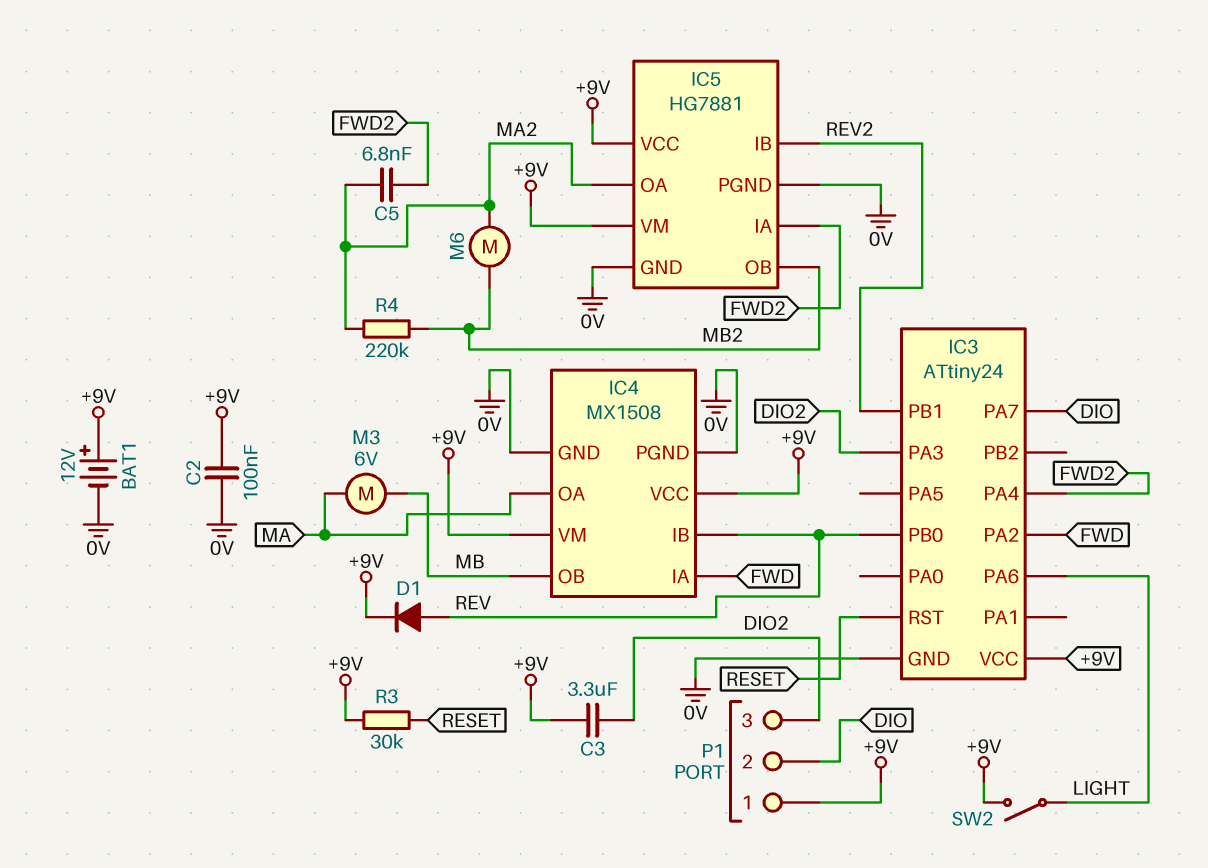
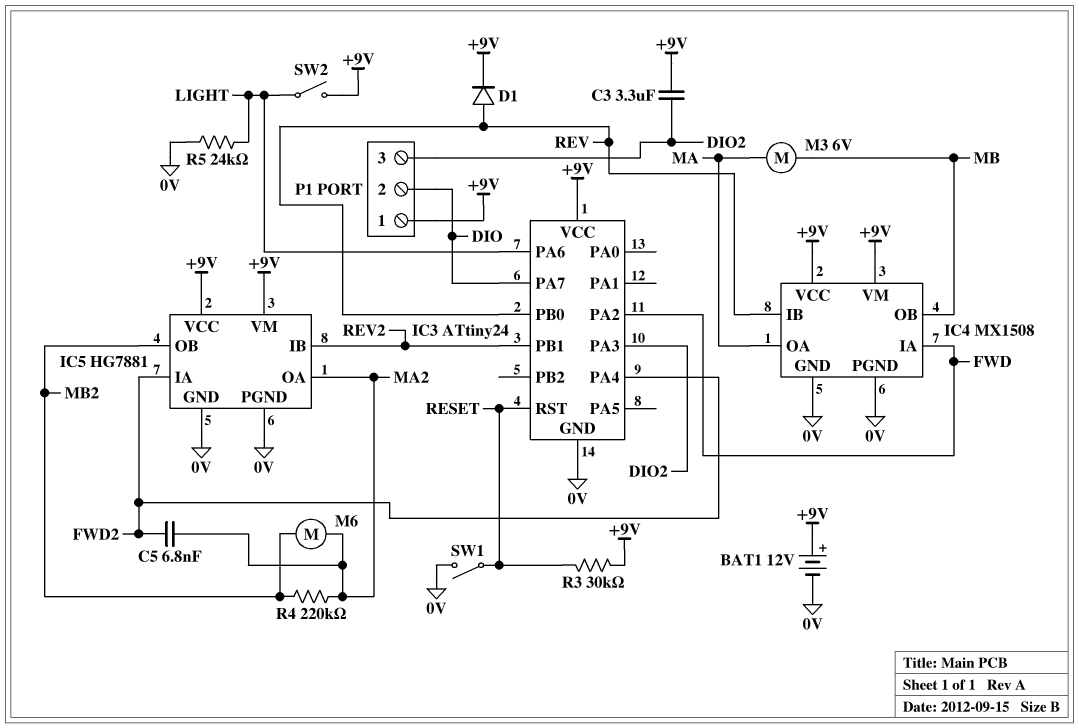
C2: 100nF (+9V, 0V) -> none
R5: none -> 24k (0V, LIGHT)
SW1: none -> switch (0V, RESET)

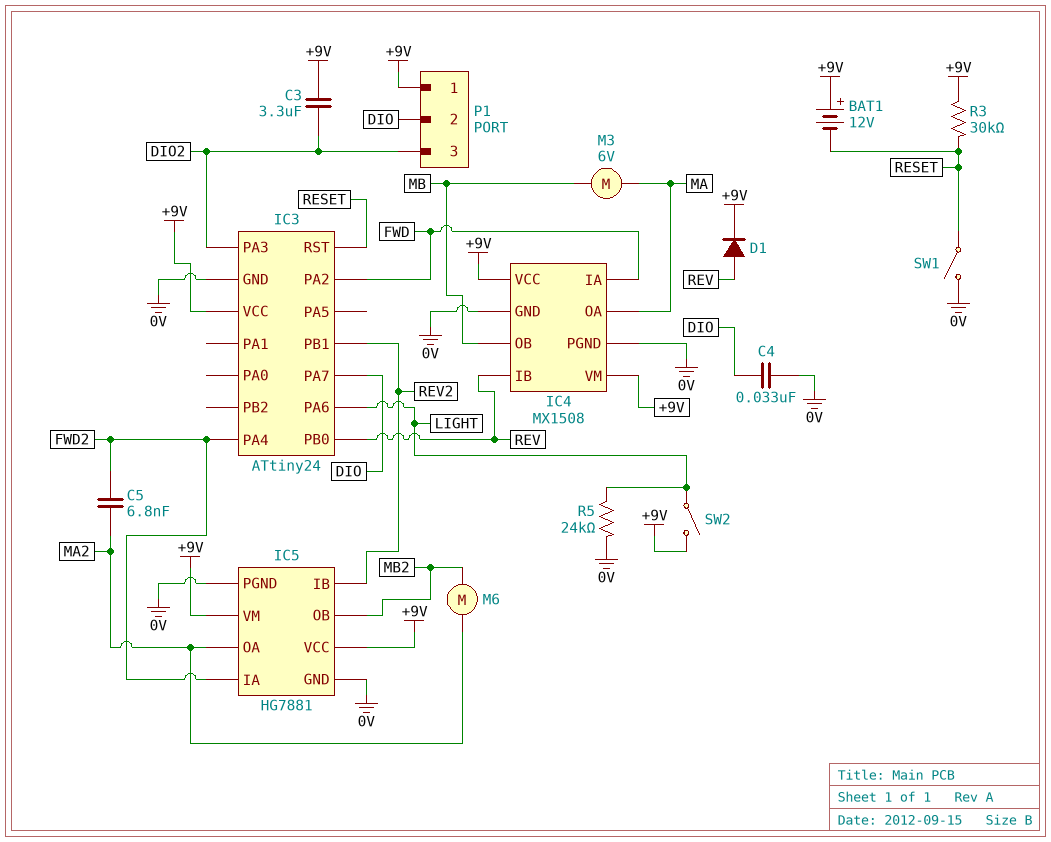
BAT1: 12V (plus +9V, minus 0V) -> 12V (plus +9V, minus RESET)
C4: none -> 33nF (0V, DIO)
R4: 220k (MA2, MB2) -> none

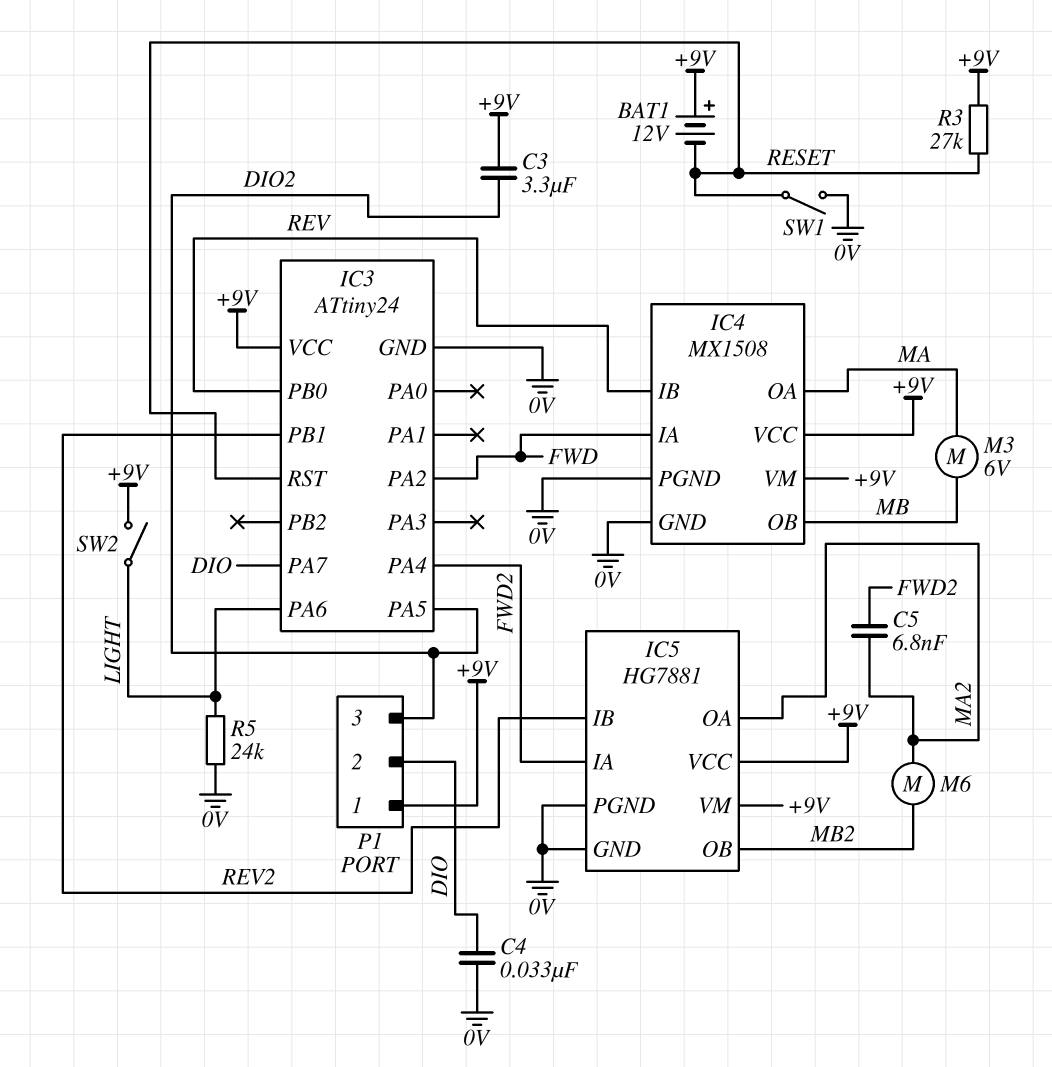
D1: diode (A REV, K +9V) -> none
IC3 pin PA3: DIO2 -> none
IC3 pin PA5: none -> DIO2
R3: 30k (+9V, RESET) -> 27k (+9V, RESET)

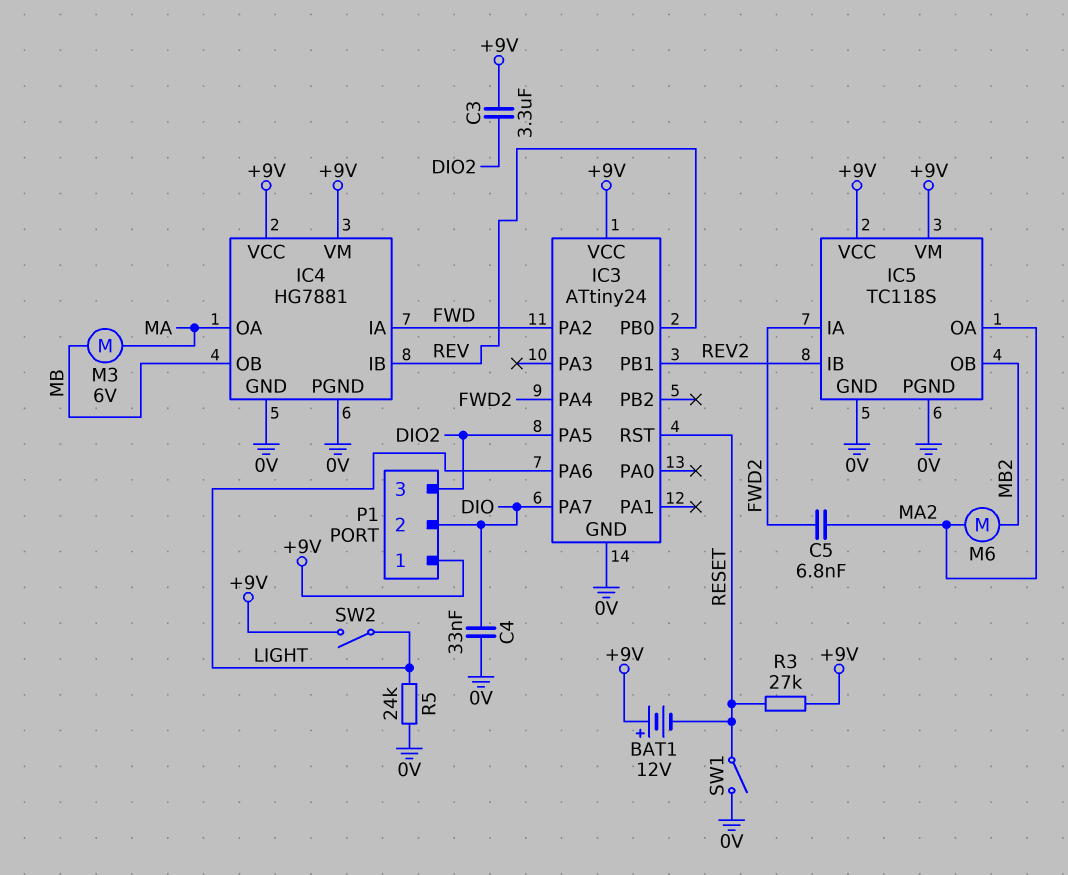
IC4: MX1508 -> HG7881
IC5: HG7881 -> TC118S

